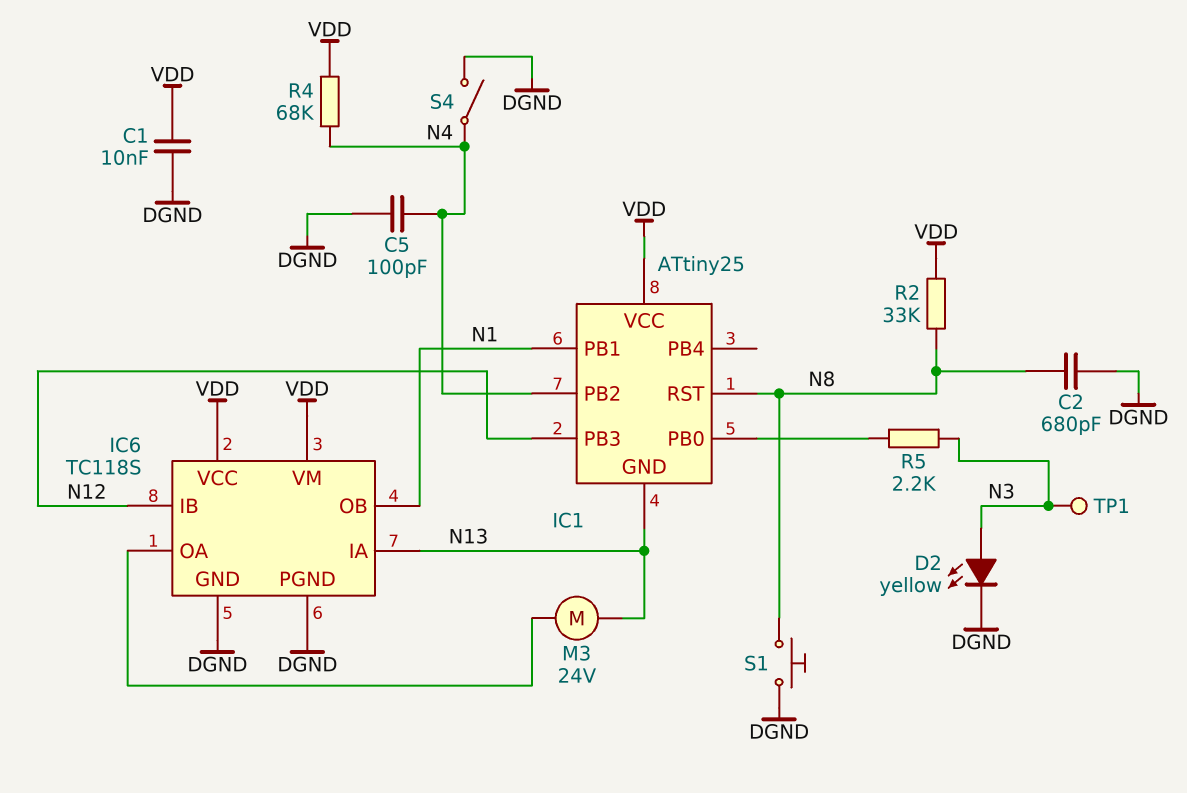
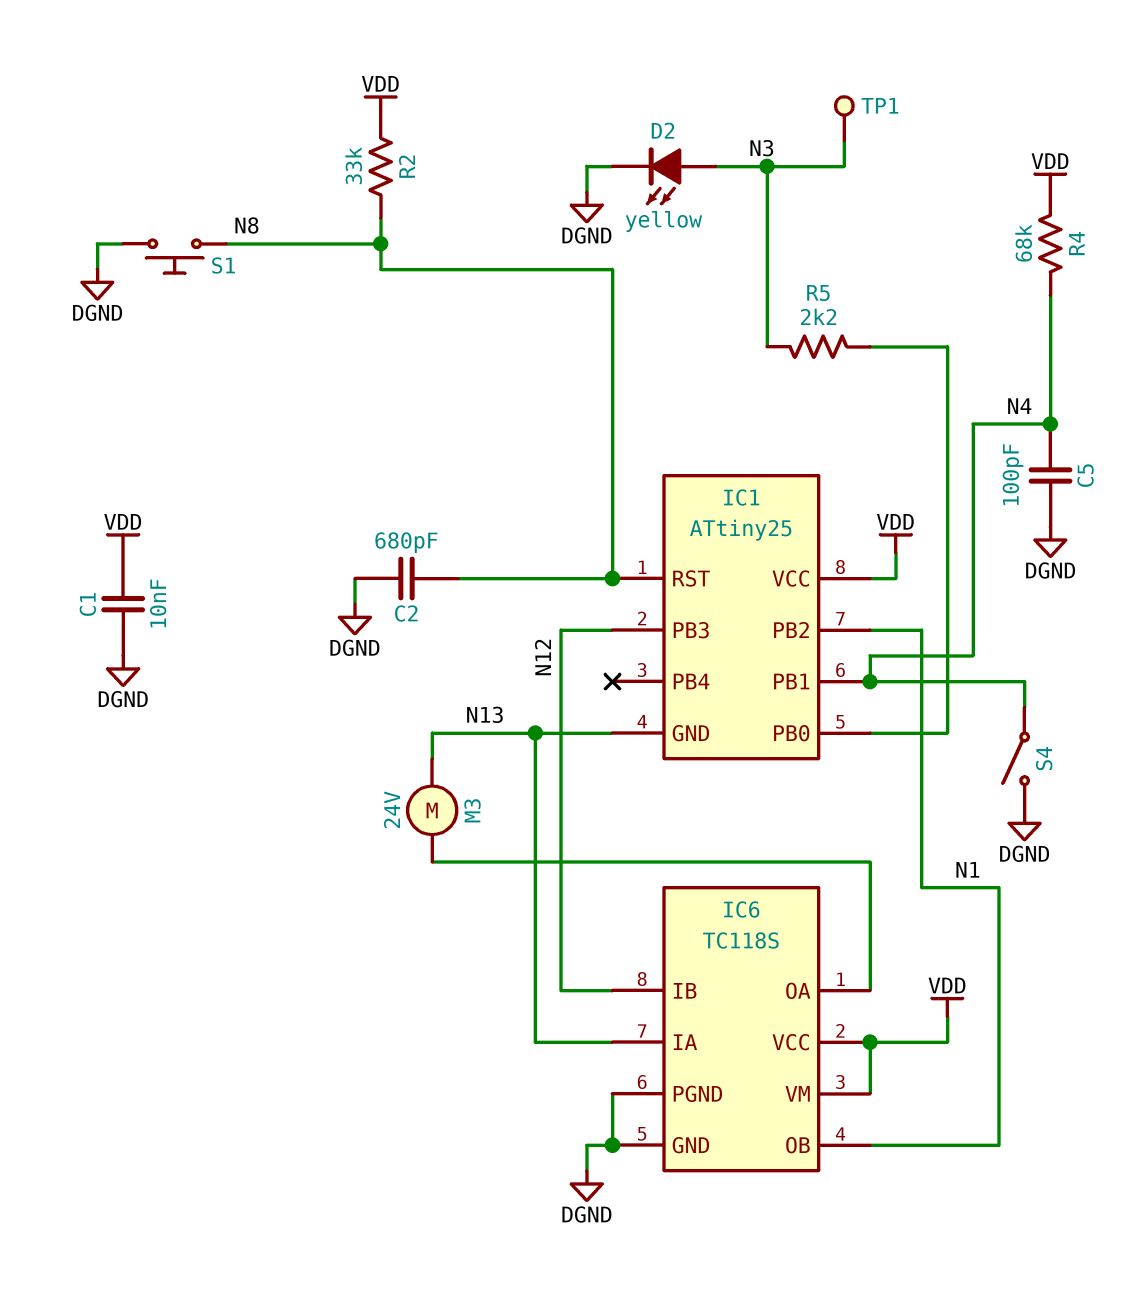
IC1 pin PB1: N1 -> N4
IC1 pin PB2: N4 -> N1

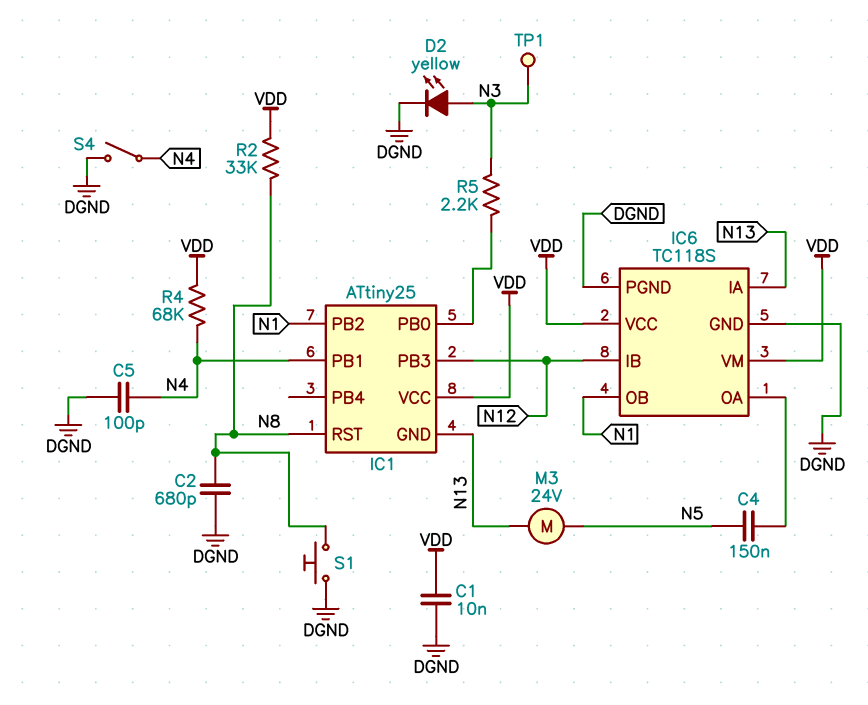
C4: none -> 150nF (IC6/OA, N5)
M3: motor 24V (IC6/OA, N13) -> motor 24V (N5, N13)

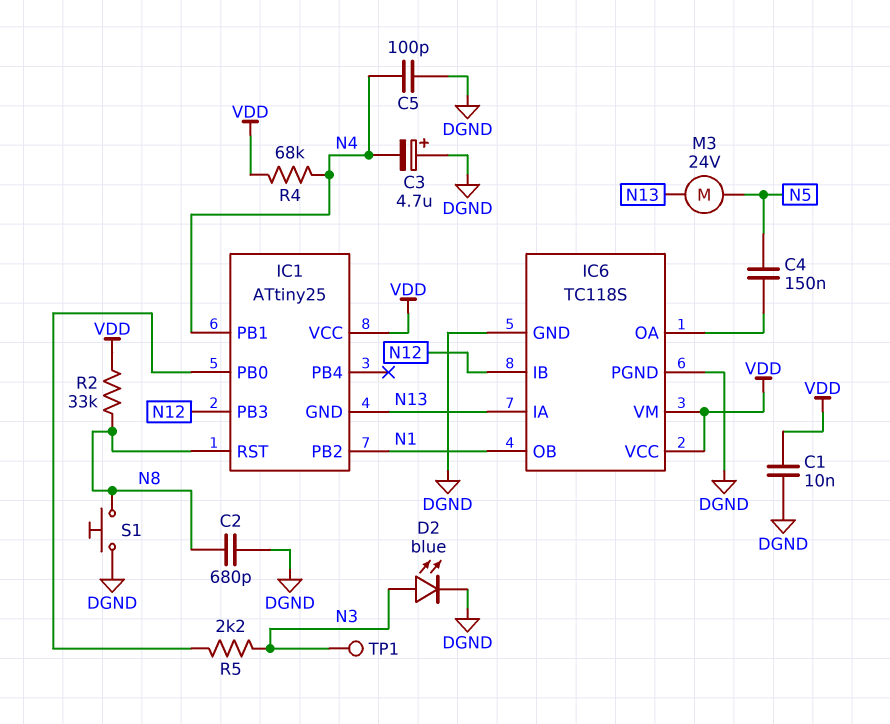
C3: none -> 4.7uF (plus DGND, minus N4)
D2: LED yellow (A N3, K DGND) -> LED blue (A N3, K DGND)
S4: switch (DGND, N4) -> none

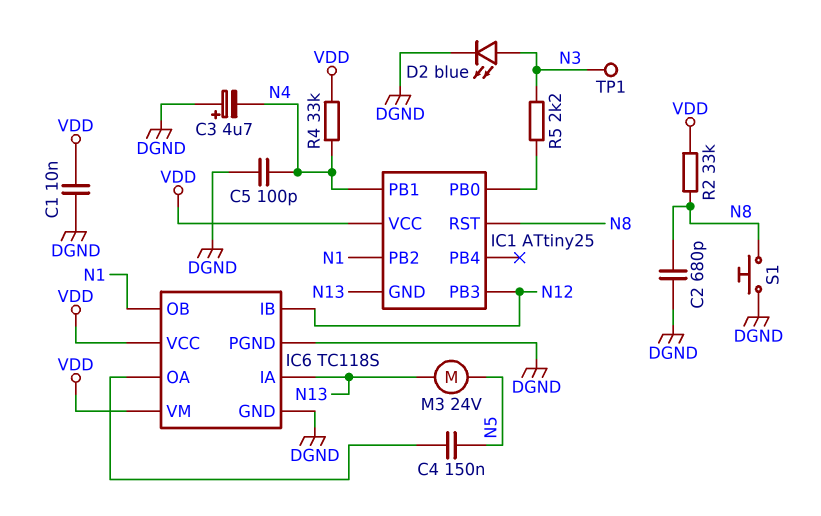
R4: 68k (N4, VDD) -> 33k (N4, VDD)

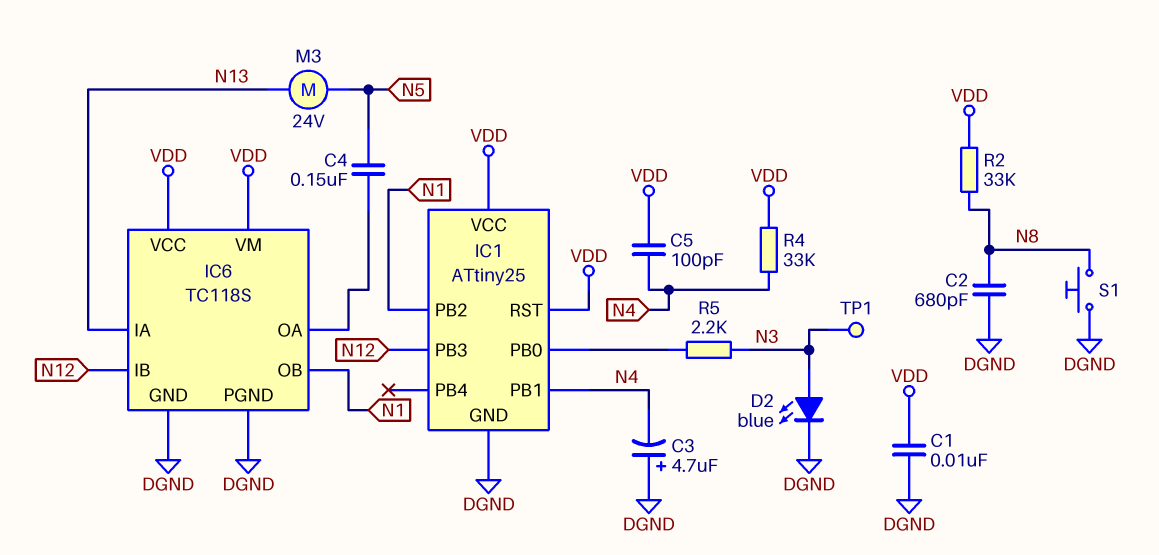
C5: 100pF (DGND, N4) -> 100pF (N4, VDD)
IC1 pin GND: N13 -> DGND
IC1 pin RST: N8 -> VDD

